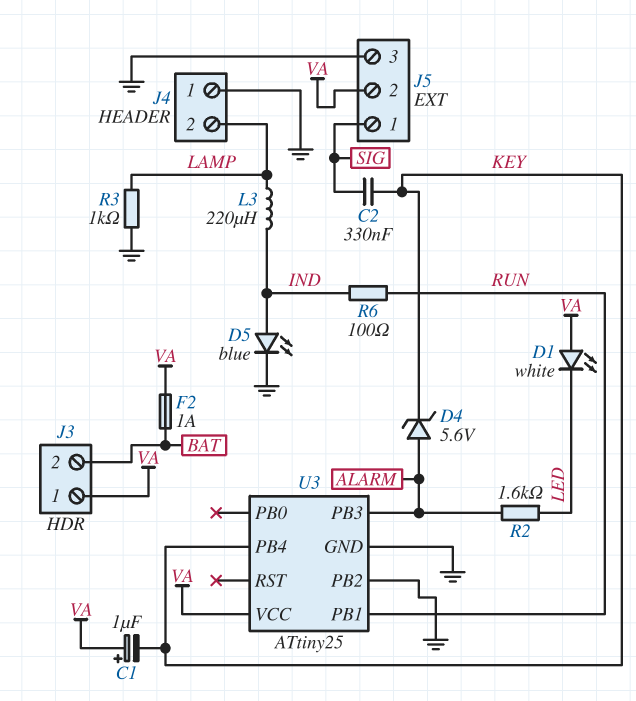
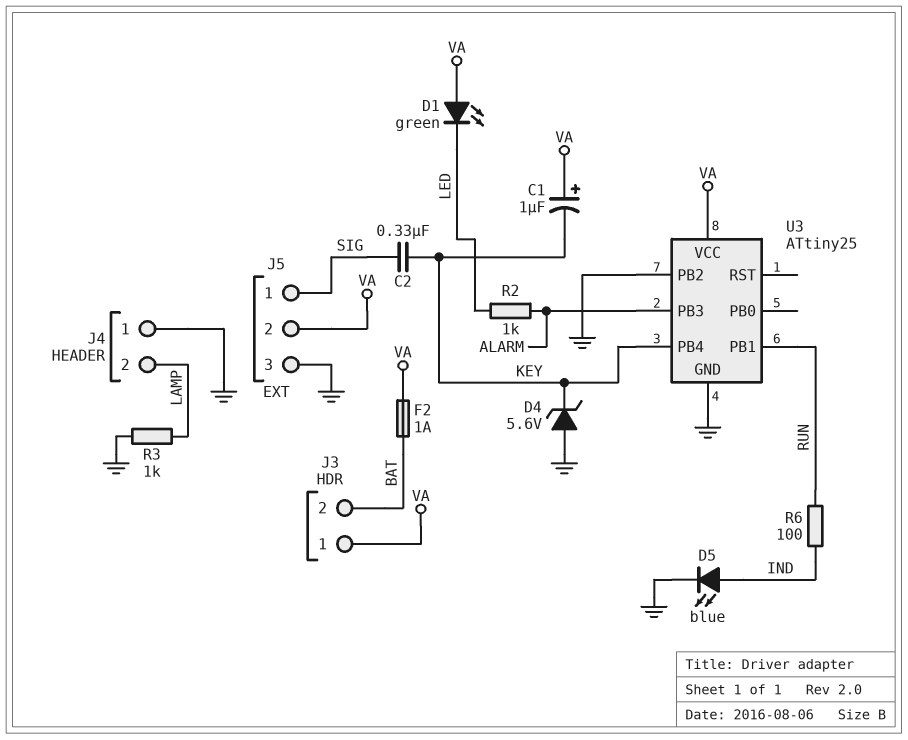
D1: LED white (A VA, K LED) -> LED green (A VA, K LED)
D4: zener 5.6V (A ALARM, K KEY) -> zener 5.6V (A GND, K KEY)
L3: 220uH (IND, LAMP) -> none
R2: 1.6k (ALARM, LED) -> 1k (ALARM, LED)

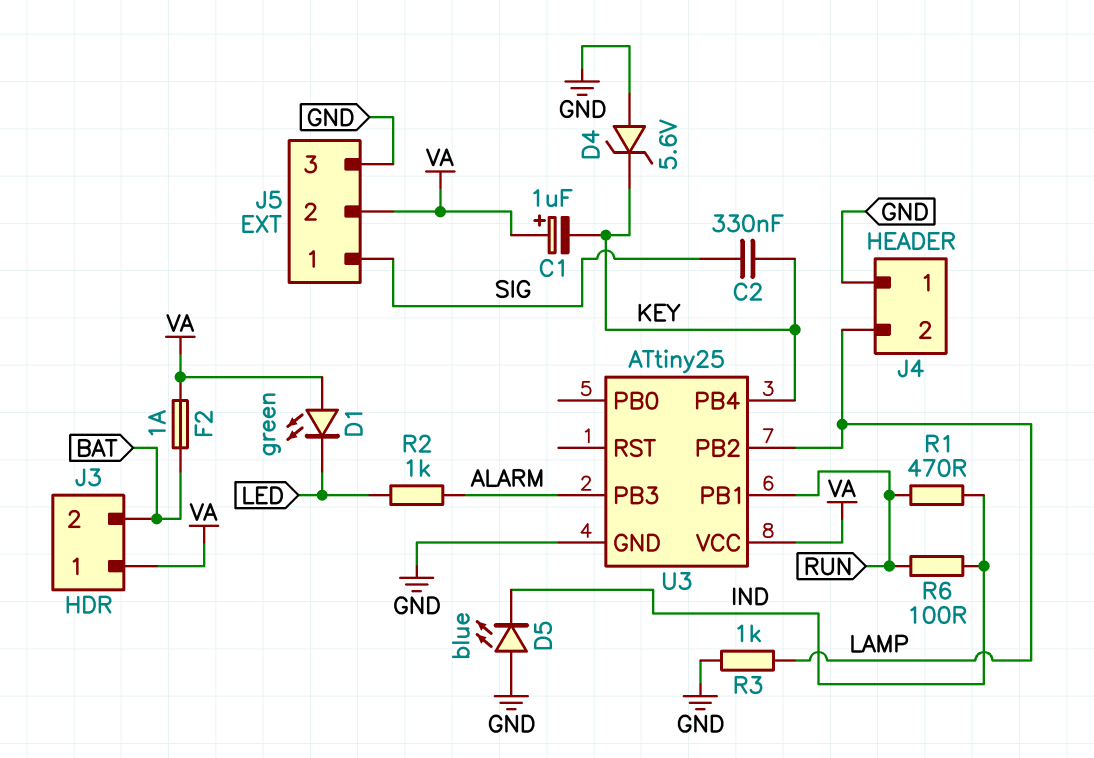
D5: LED blue (A IND, K GND) -> LED blue (A GND, K IND)
R1: none -> 470 (IND, RUN)
U3 pin PB2: GND -> LAMP

